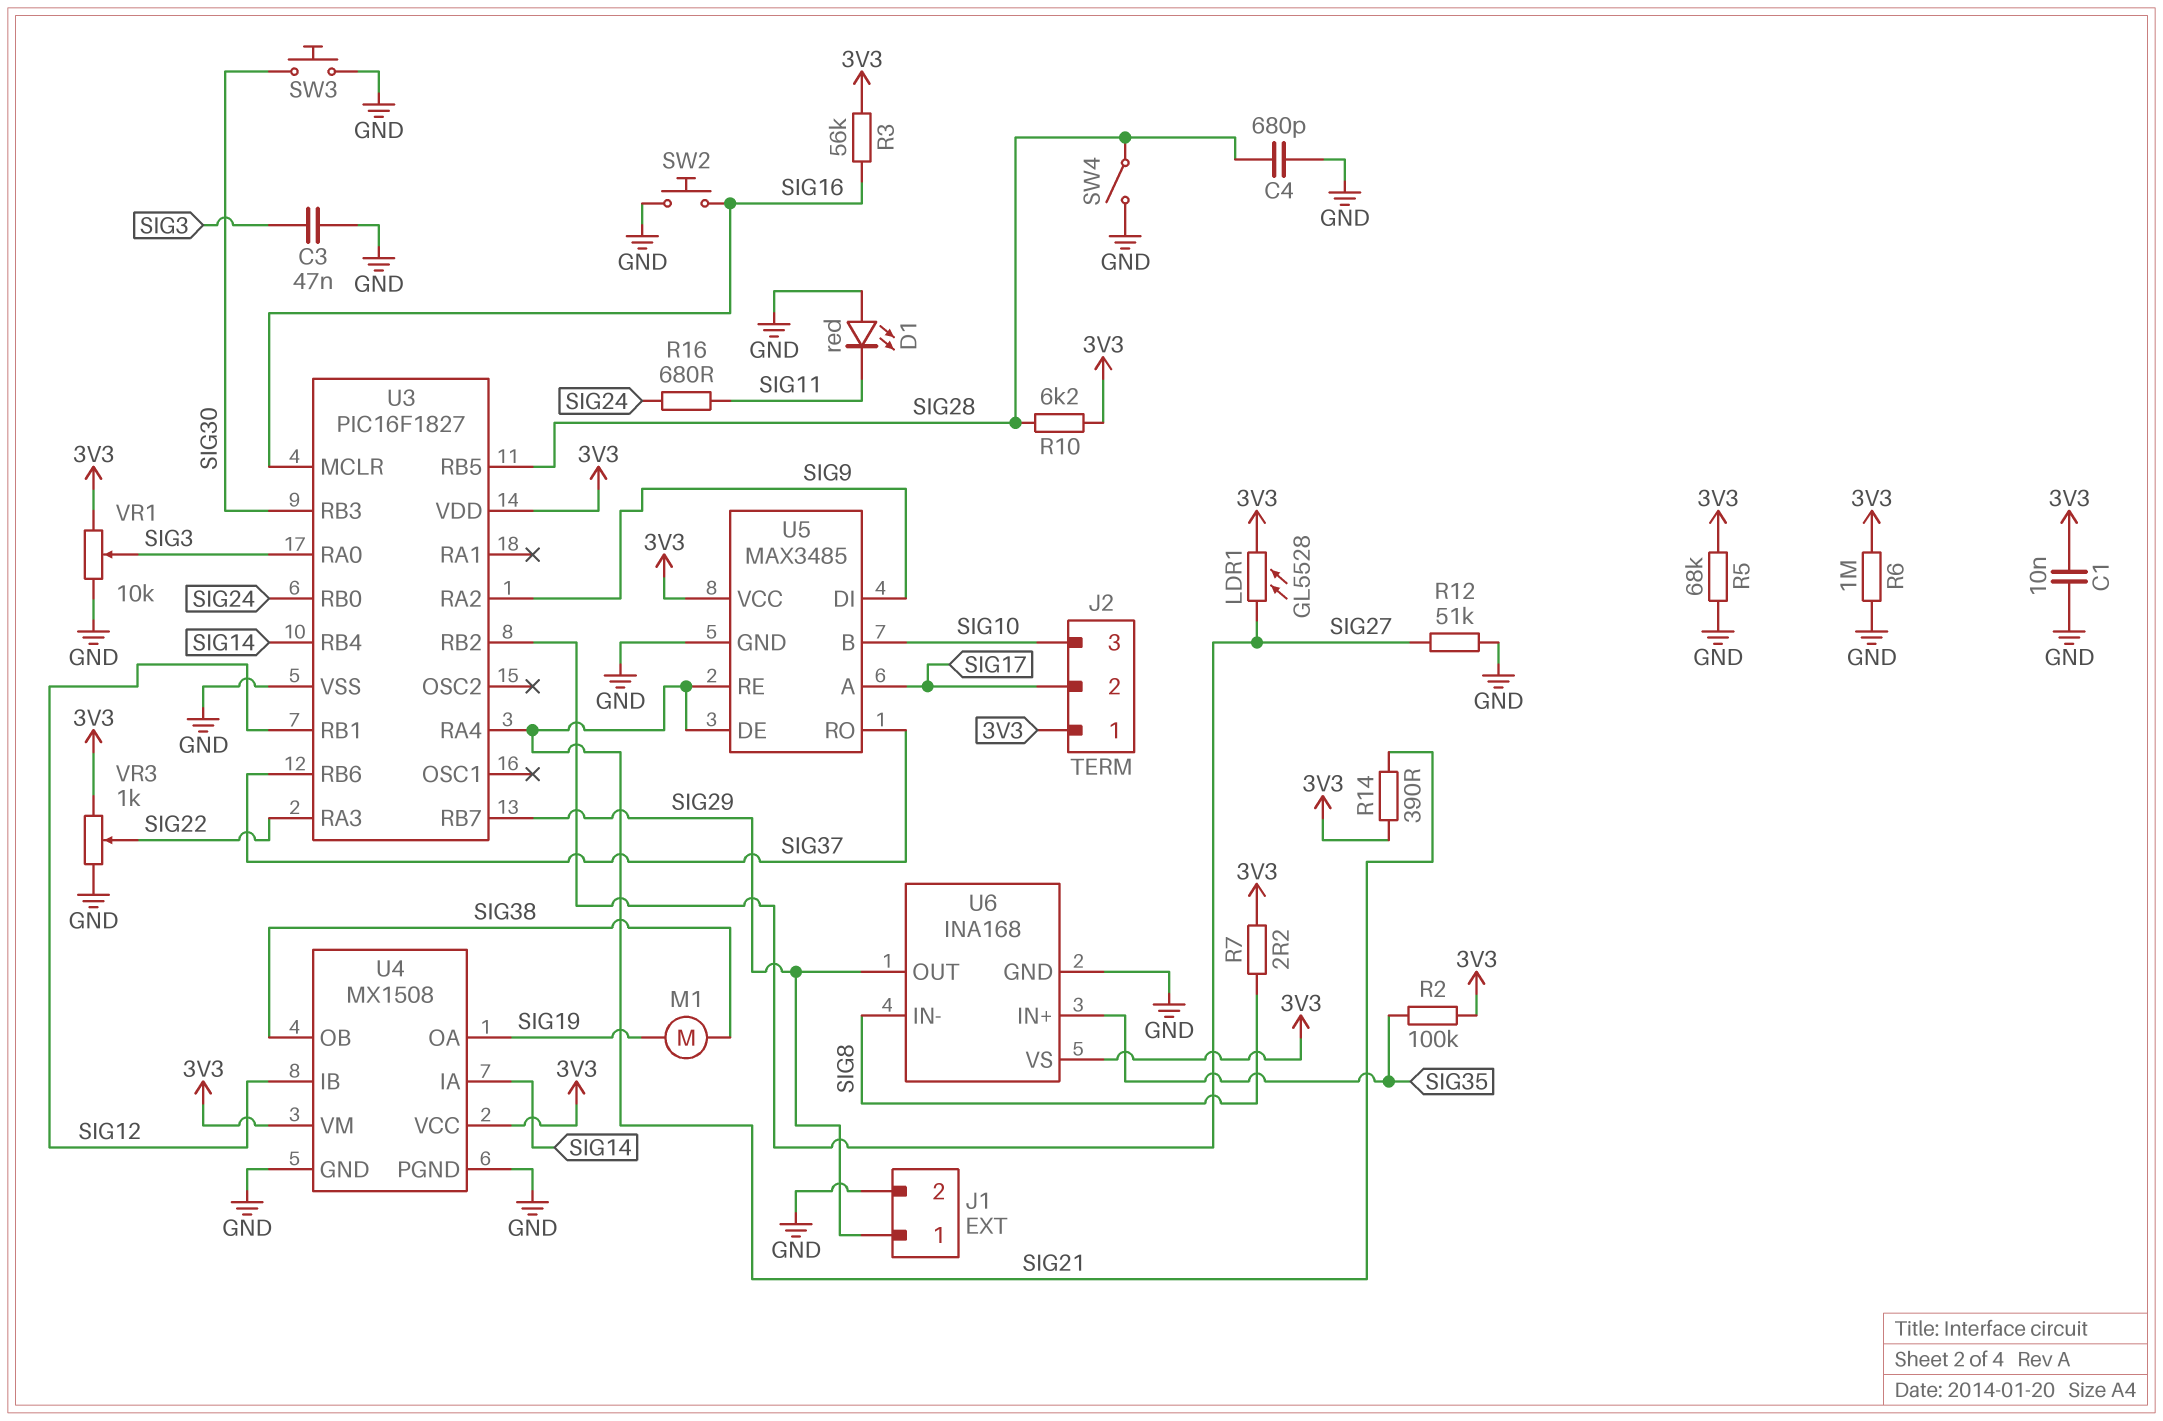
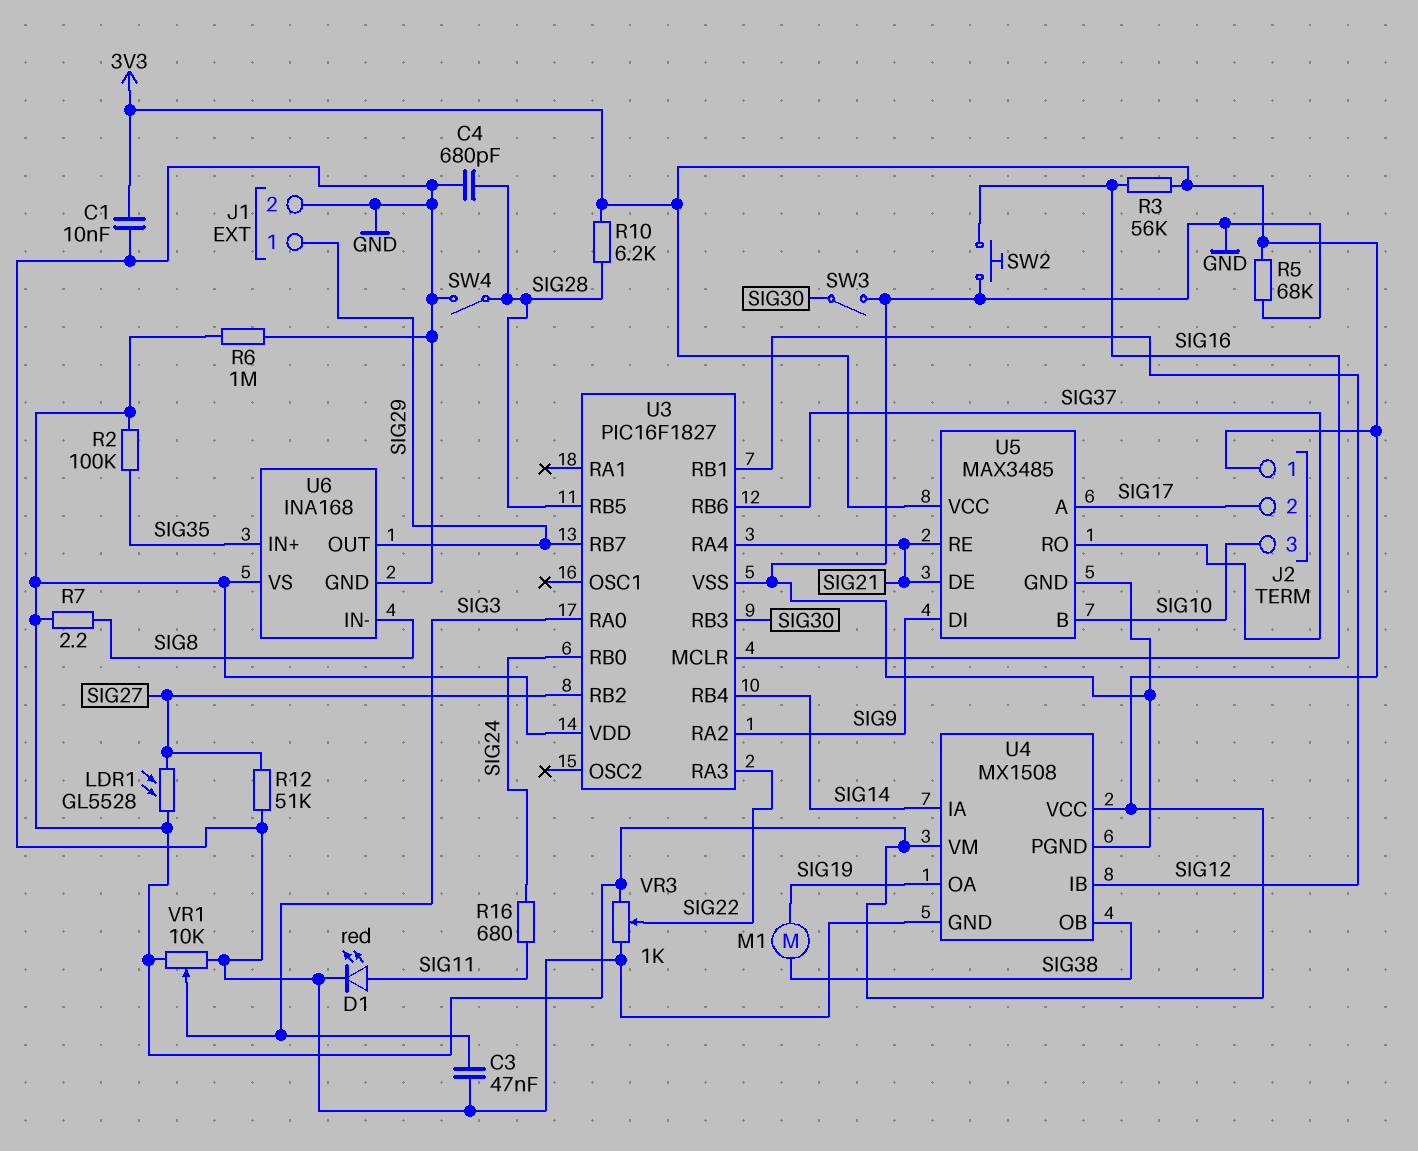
D1: LED red (A GND, K SIG11) -> LED red (A SIG11, K GND)
R14: 390 (3V3, SIG21) -> none
SW3: button (GND, SIG30) -> switch (GND, SIG30)

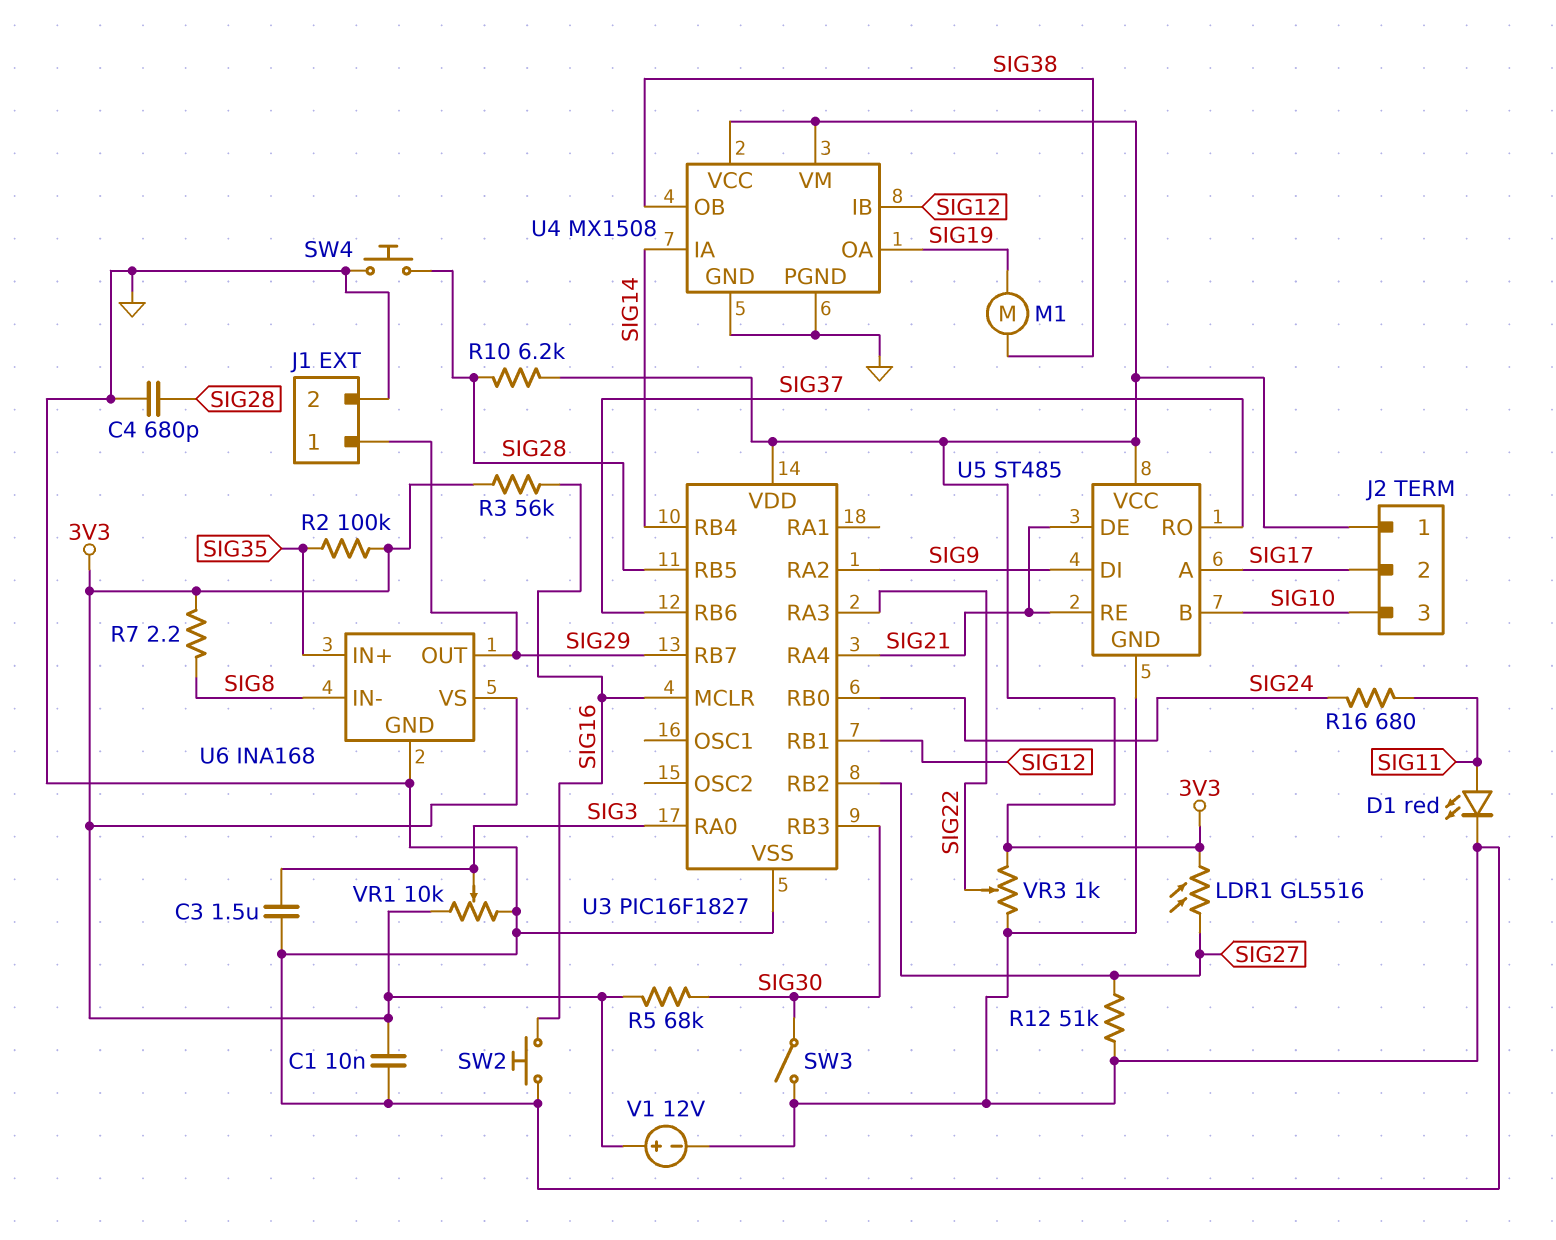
C3: 47nF (GND, SIG3) -> 1.5uF (GND, SIG3)
LDR1: GL5528 (3V3, SIG27) -> GL5516 (3V3, SIG27)
R5: 68k (3V3, GND) -> 68k (3V3, SIG30)
R6: 1M (3V3, GND) -> none
SW4: switch (GND, SIG28) -> button (GND, SIG28)
U5: MAX3485 -> ST485
V1: none -> 12V (plus 3V3, minus GND)

